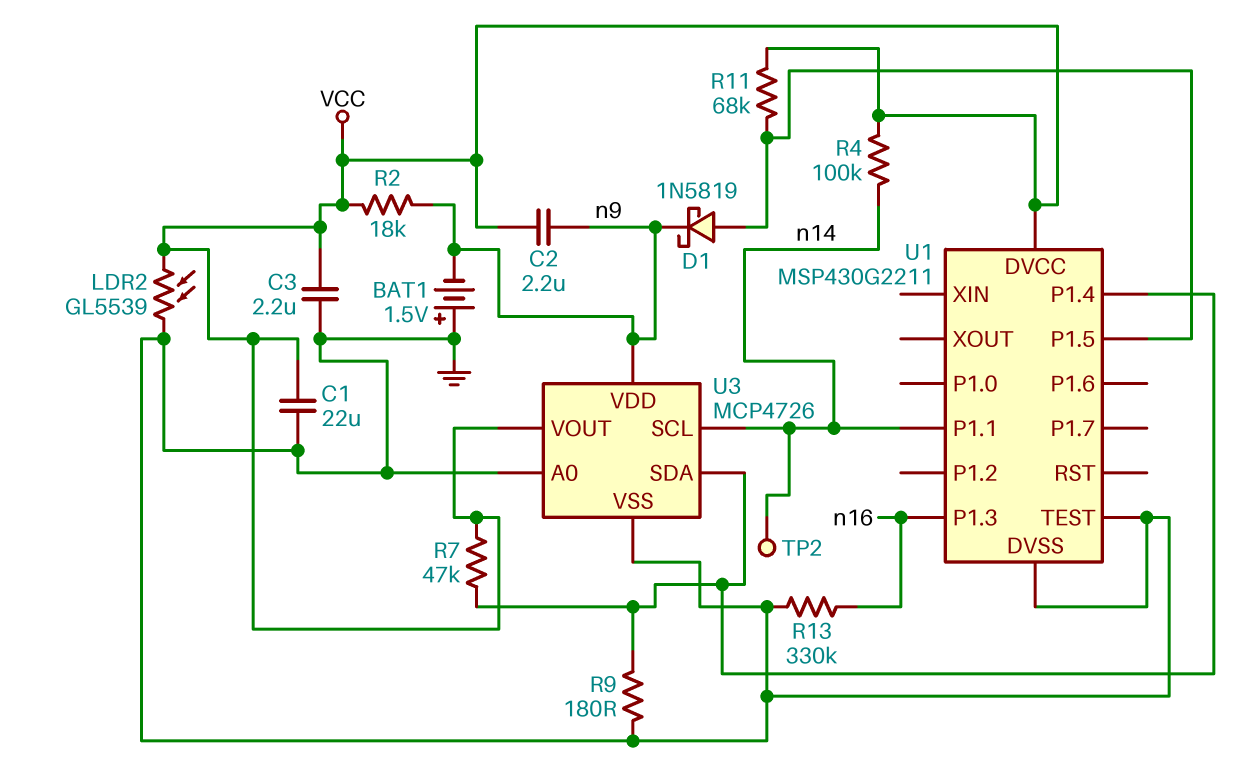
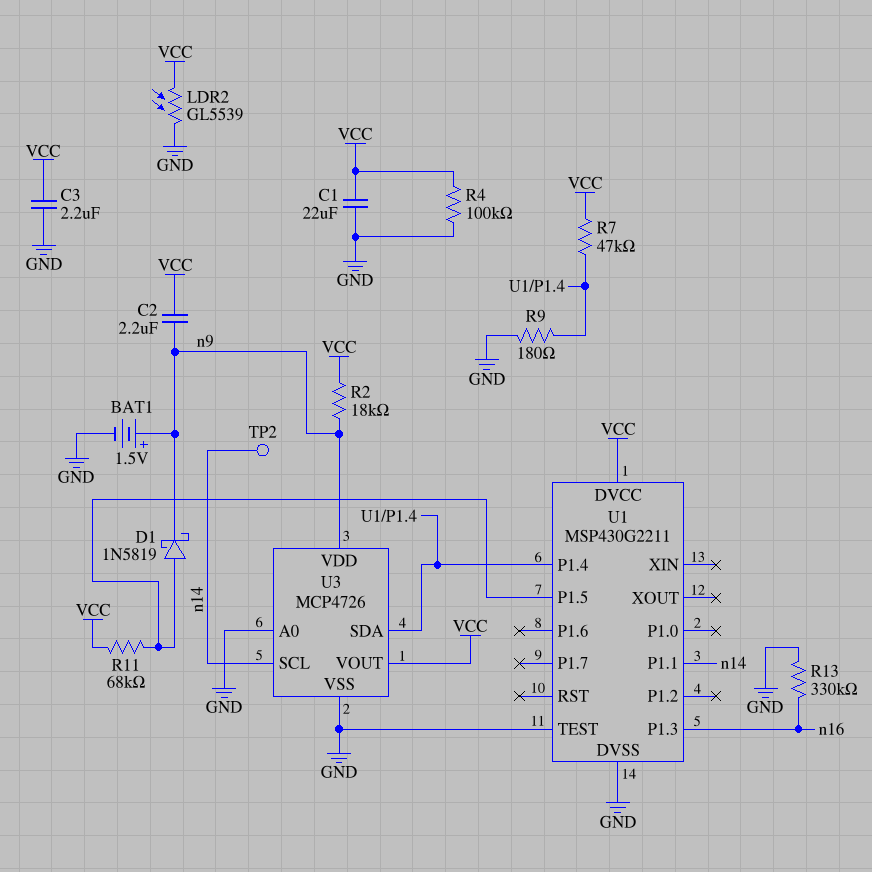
BAT1: 1.5V (plus GND, minus n9) -> 1.5V (plus n9, minus GND)
R4: 100k (VCC, n14) -> 100k (GND, VCC)

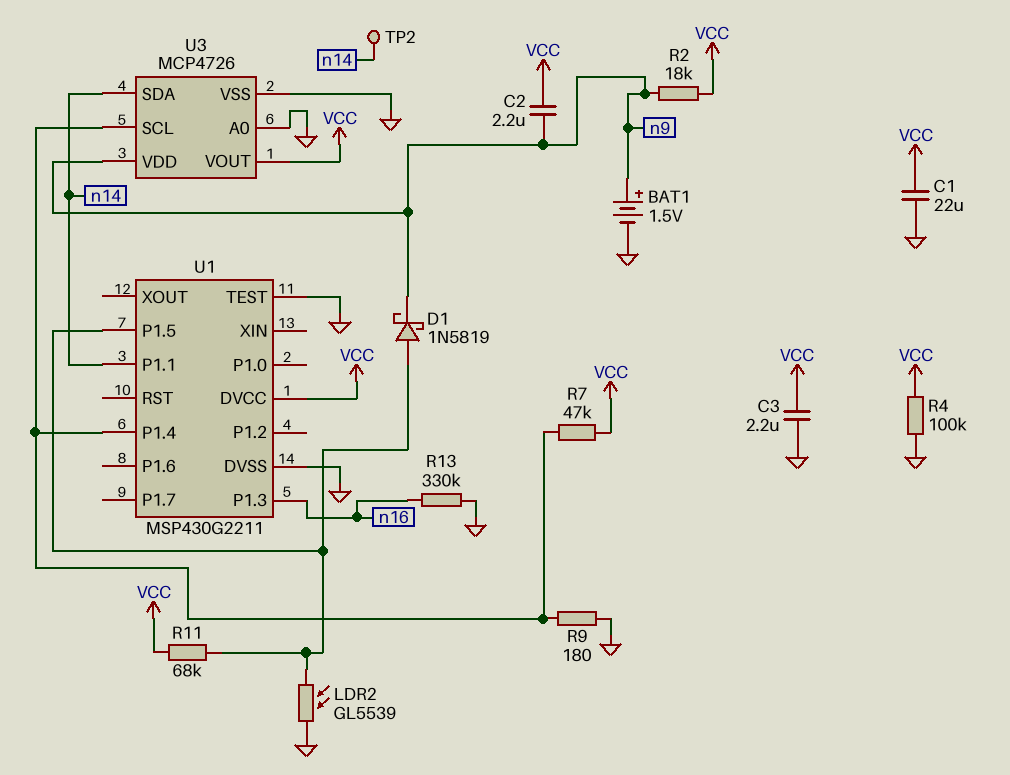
LDR2: GL5539 (GND, VCC) -> GL5539 (GND, U1/P1.5)
U3 pin SCL: n14 -> U1/P1.4
U3 pin SDA: U1/P1.4 -> n14

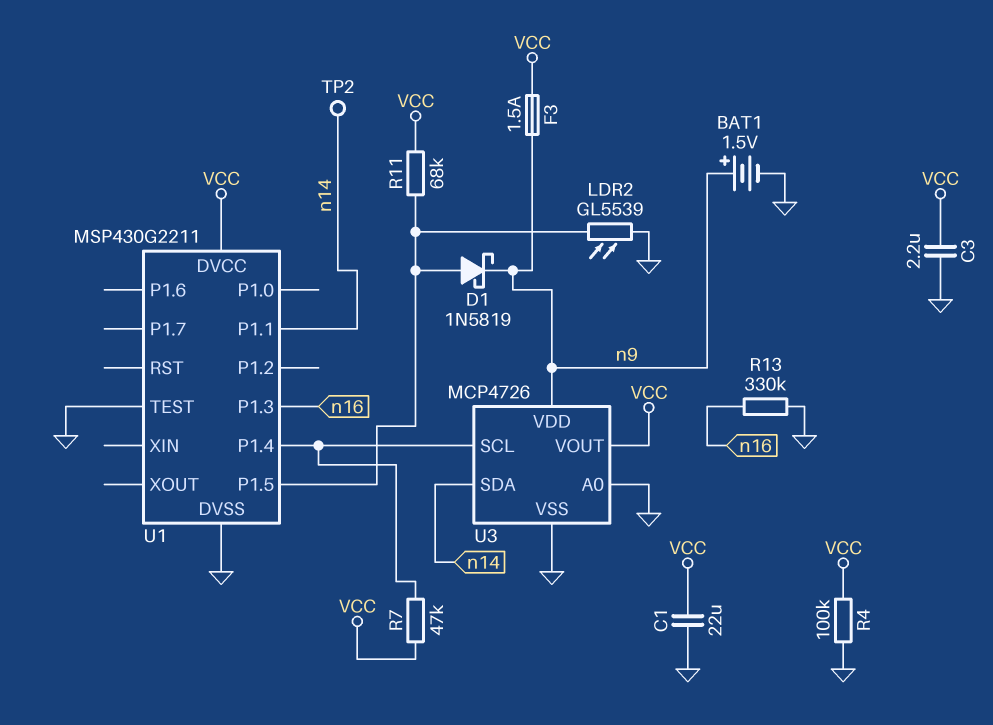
C2: 2.2uF (VCC, n9) -> none
F3: none -> 1.5A (VCC, n9)
R2: 18k (VCC, n9) -> none
R9: 180 (GND, U1/P1.4) -> none

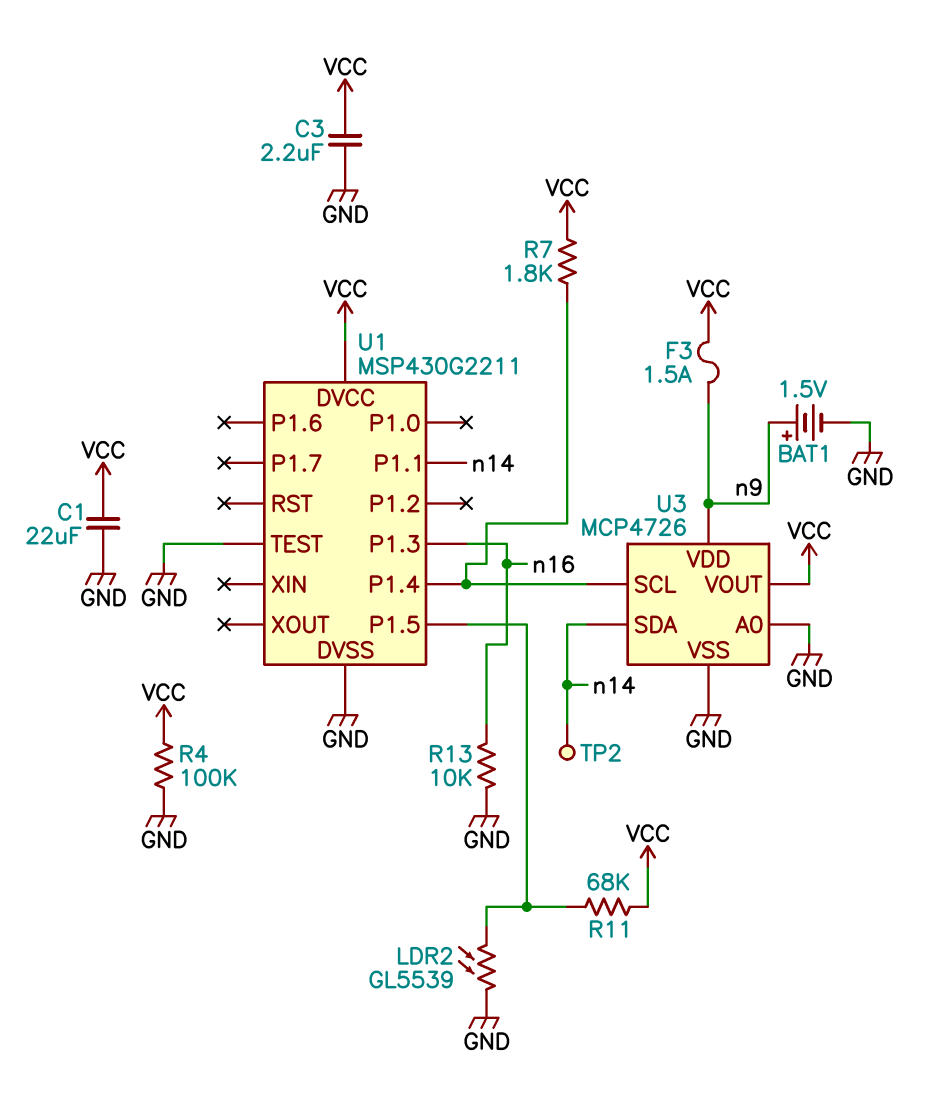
D1: schottky 1N5819 (A U1/P1.5, K n9) -> none
R7: 47k (U1/P1.4, VCC) -> 1.8k (U1/P1.4, VCC)
R13: 330k (GND, n16) -> 10k (GND, n16)

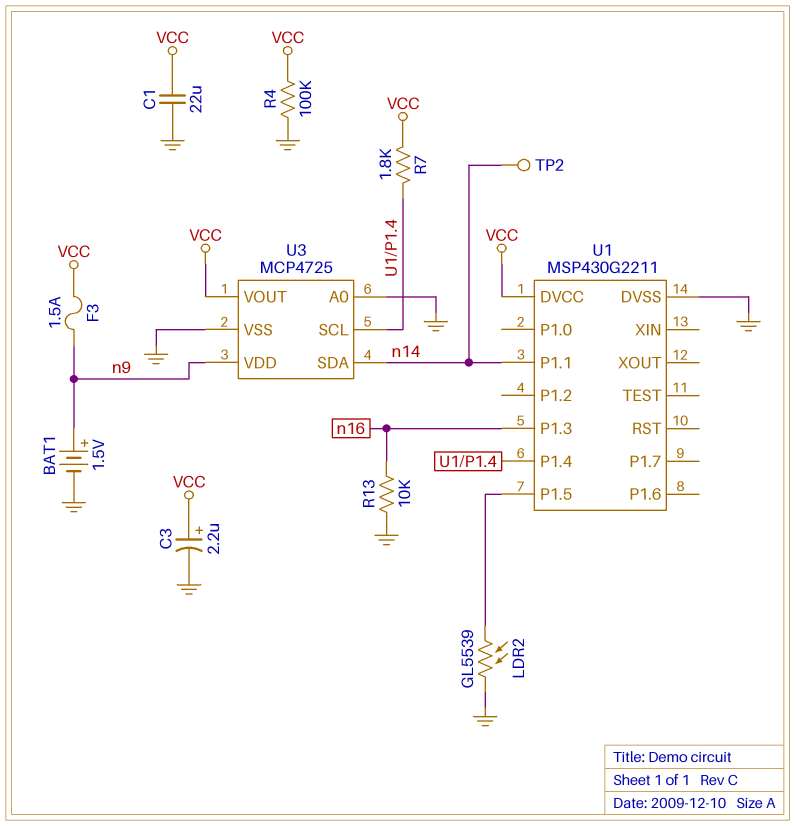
C3: 2.2uF (GND, VCC) -> 2.2uF (plus VCC, minus GND)
R11: 68k (U1/P1.5, VCC) -> none
U1 pin TEST: GND -> none
U3: MCP4726 -> MCP4725

